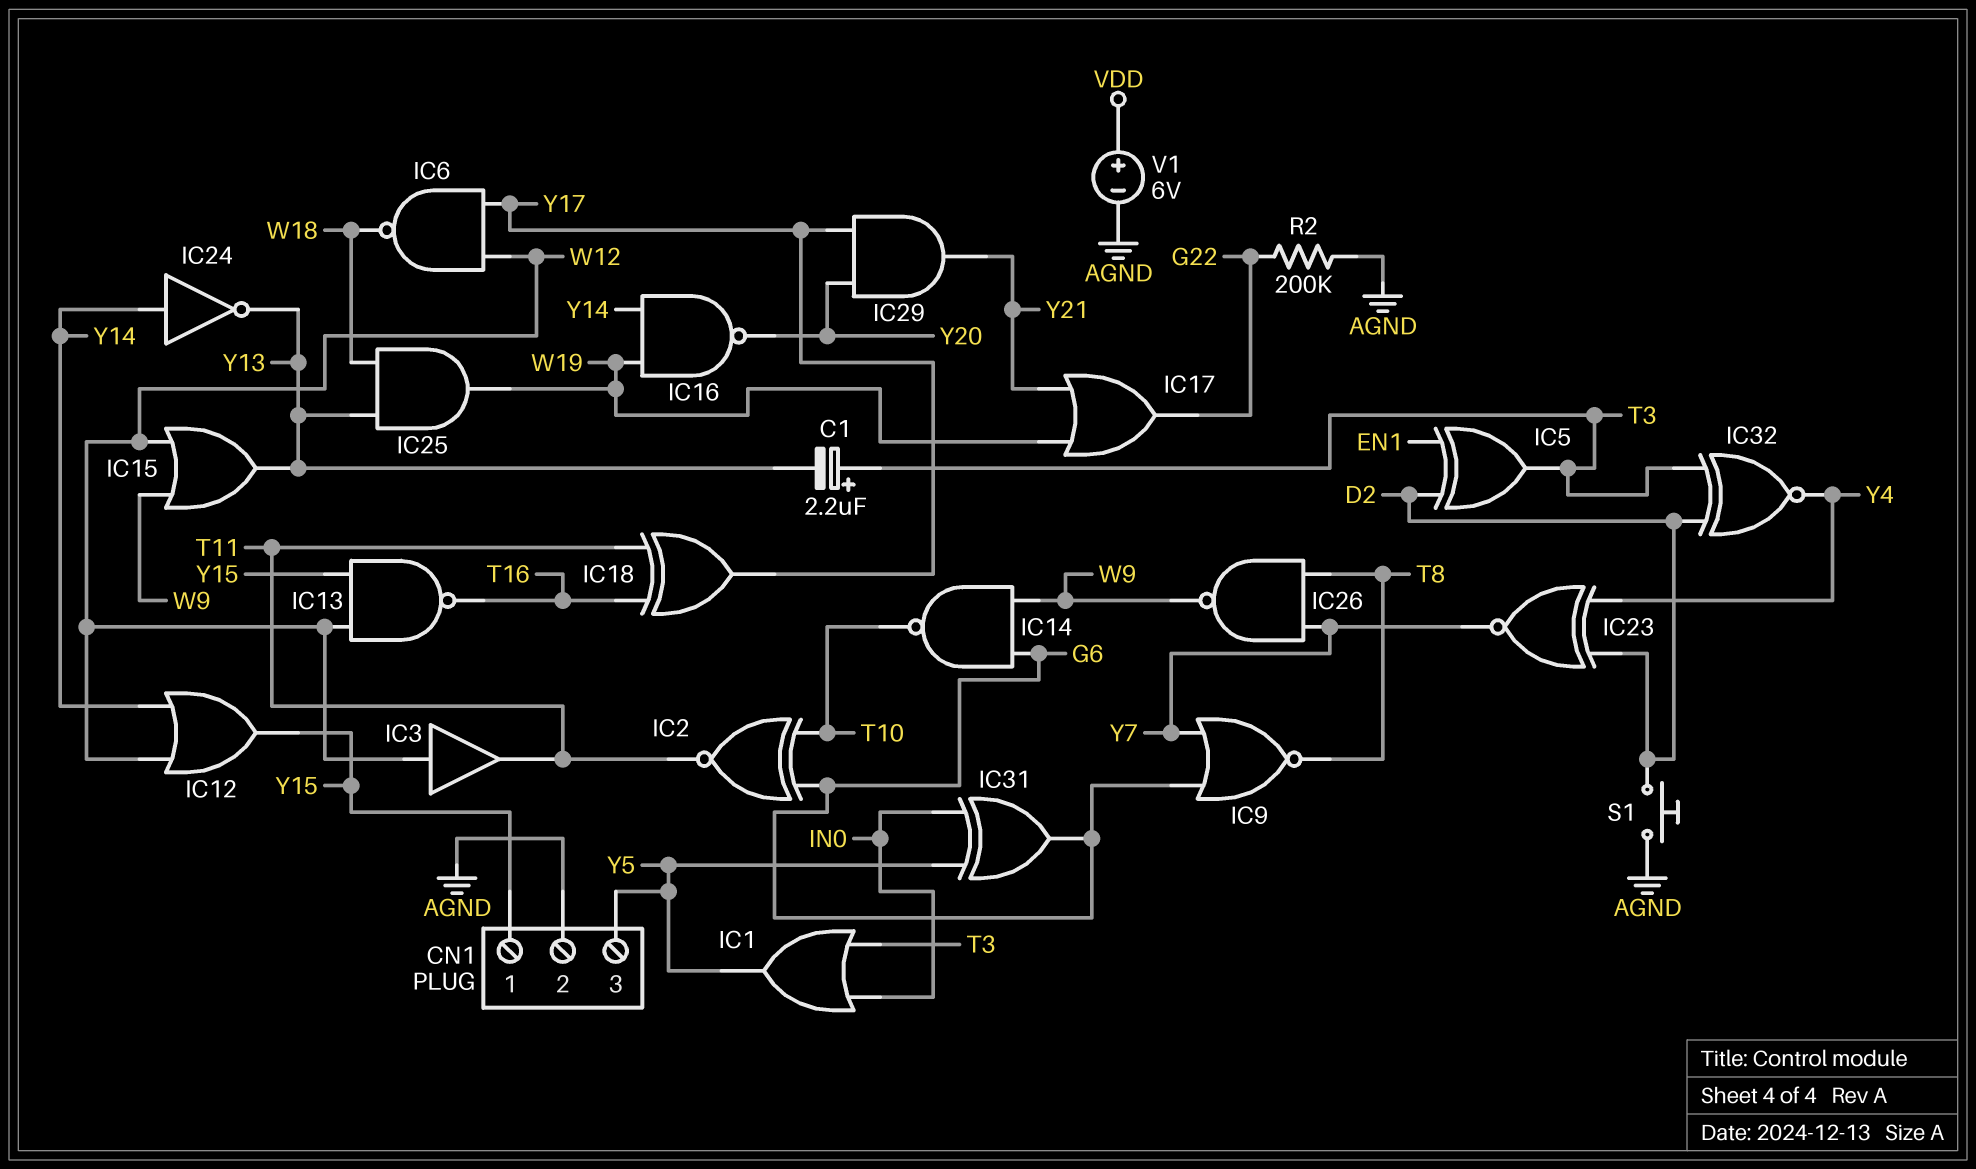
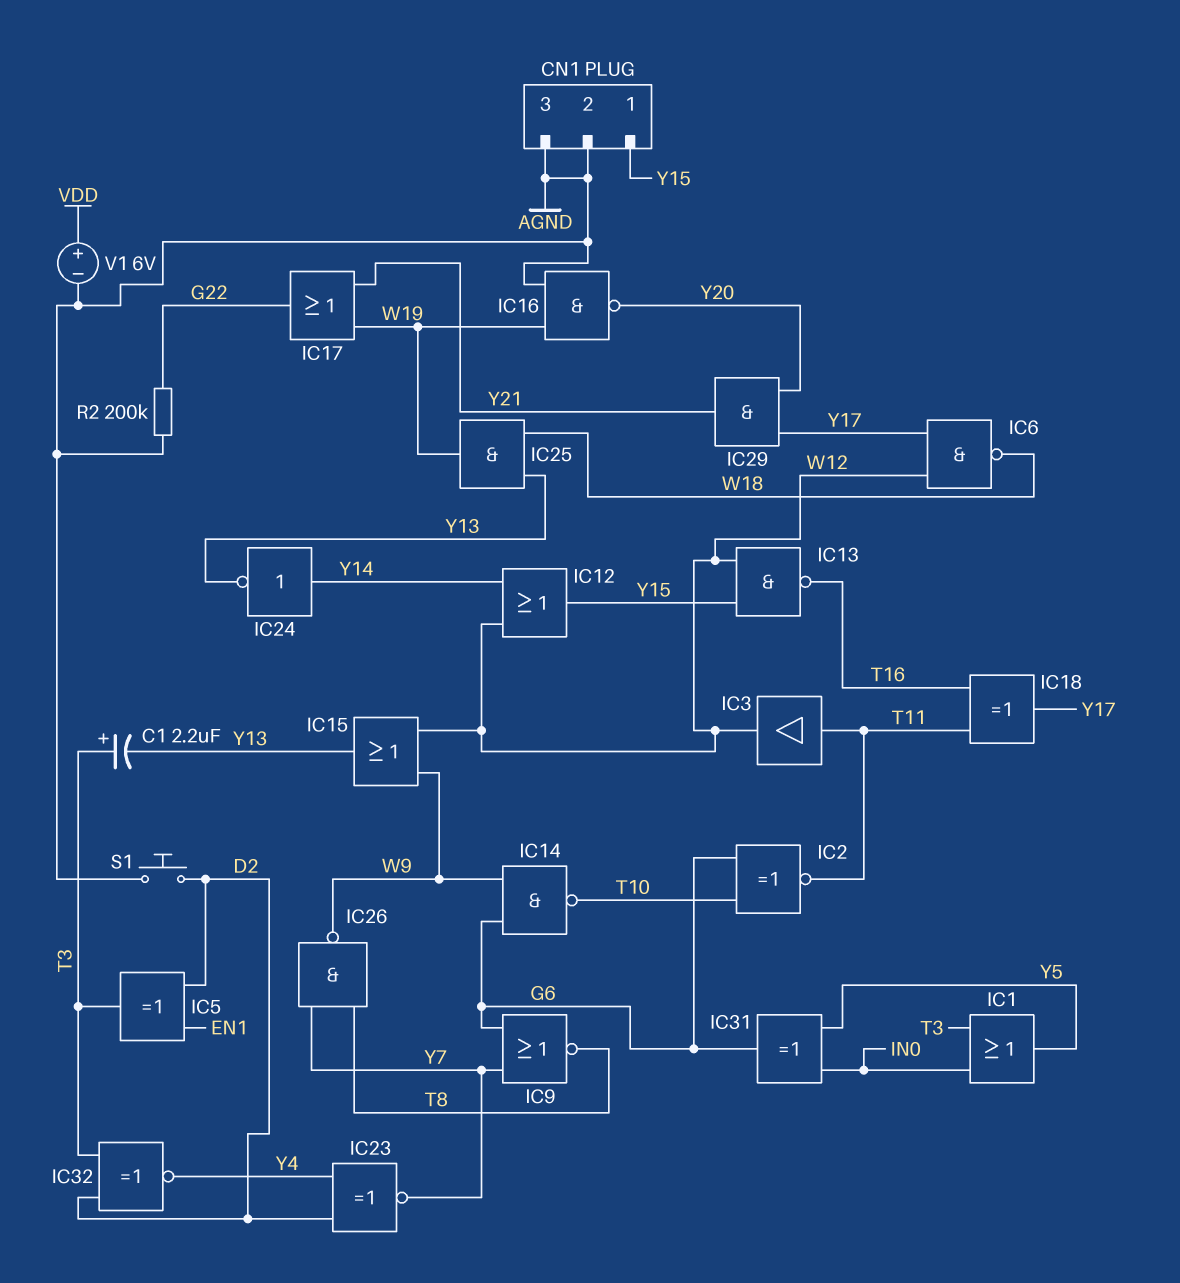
CN1 pin 3: Y5 -> AGND
IC3: buffer (in W12, out T11) -> buffer (in T11, out W12)
IC16: NAND (in W19, in Y14, out Y20) -> NAND (in AGND, in W19, out Y20)

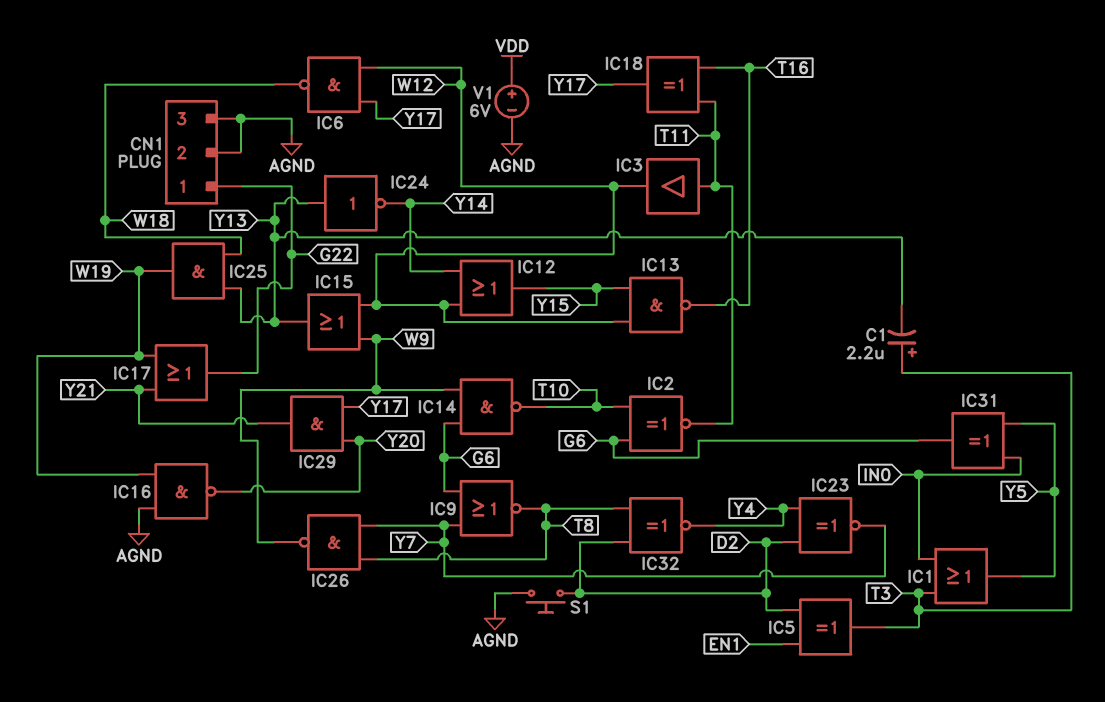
CN1 pin 1: Y15 -> G22
IC24: NOT (in Y14, out Y13) -> NOT (in Y13, out Y14)
IC32: XNOR (in D2, in T3, out Y4) -> XNOR (in D2, in T8, out Y4)
R2: 200k (AGND, G22) -> none

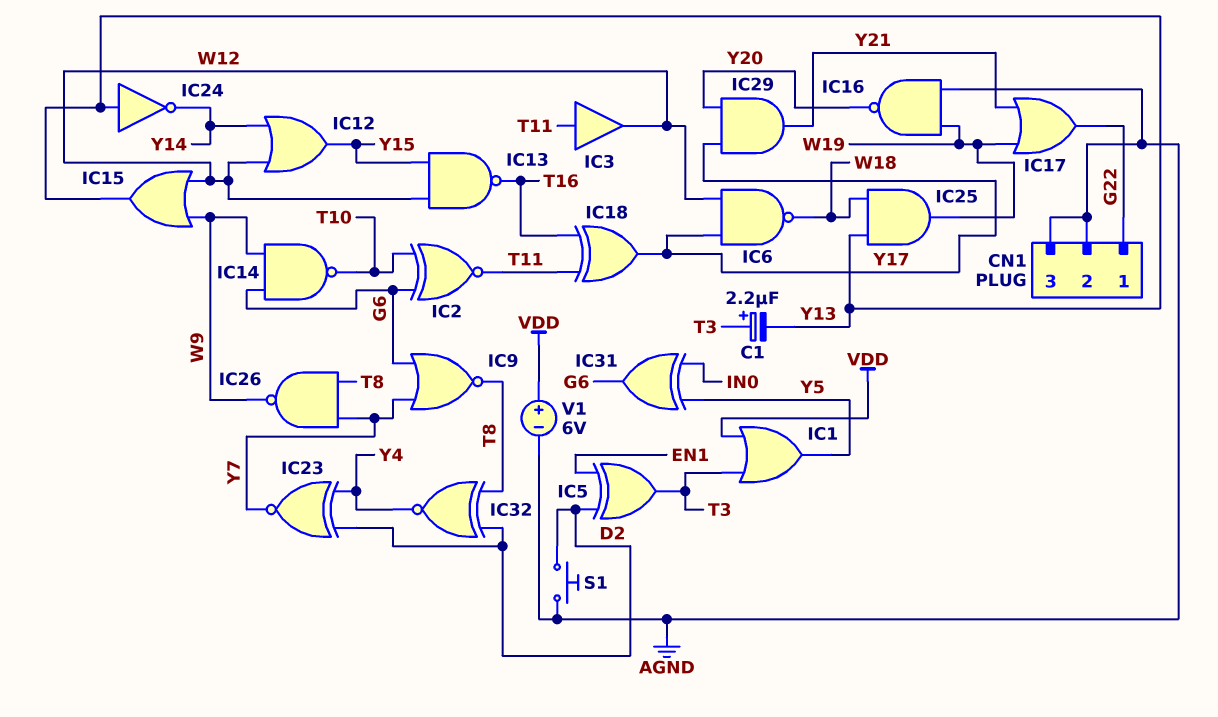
IC1: OR (in IN0, in T3, out Y5) -> OR (in T3, in VDD, out Y5)

